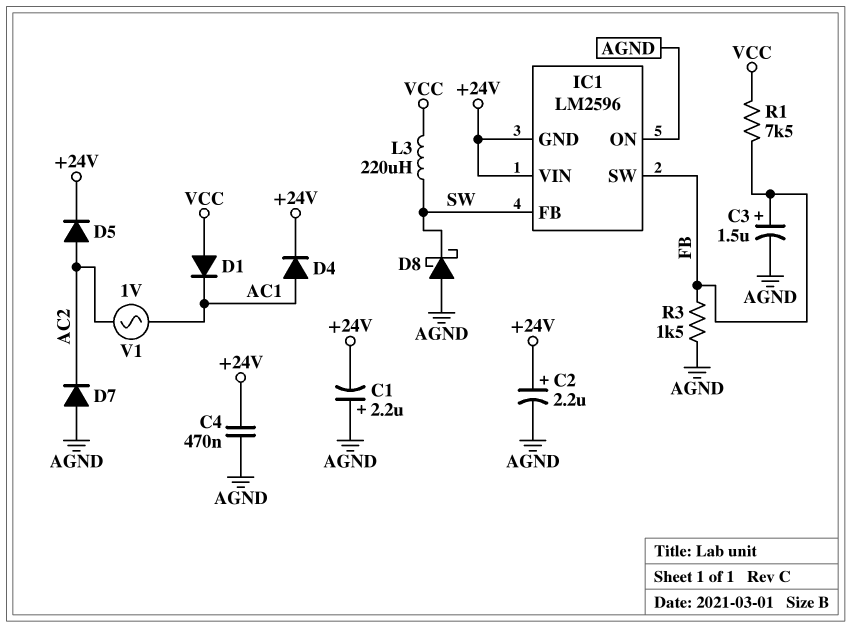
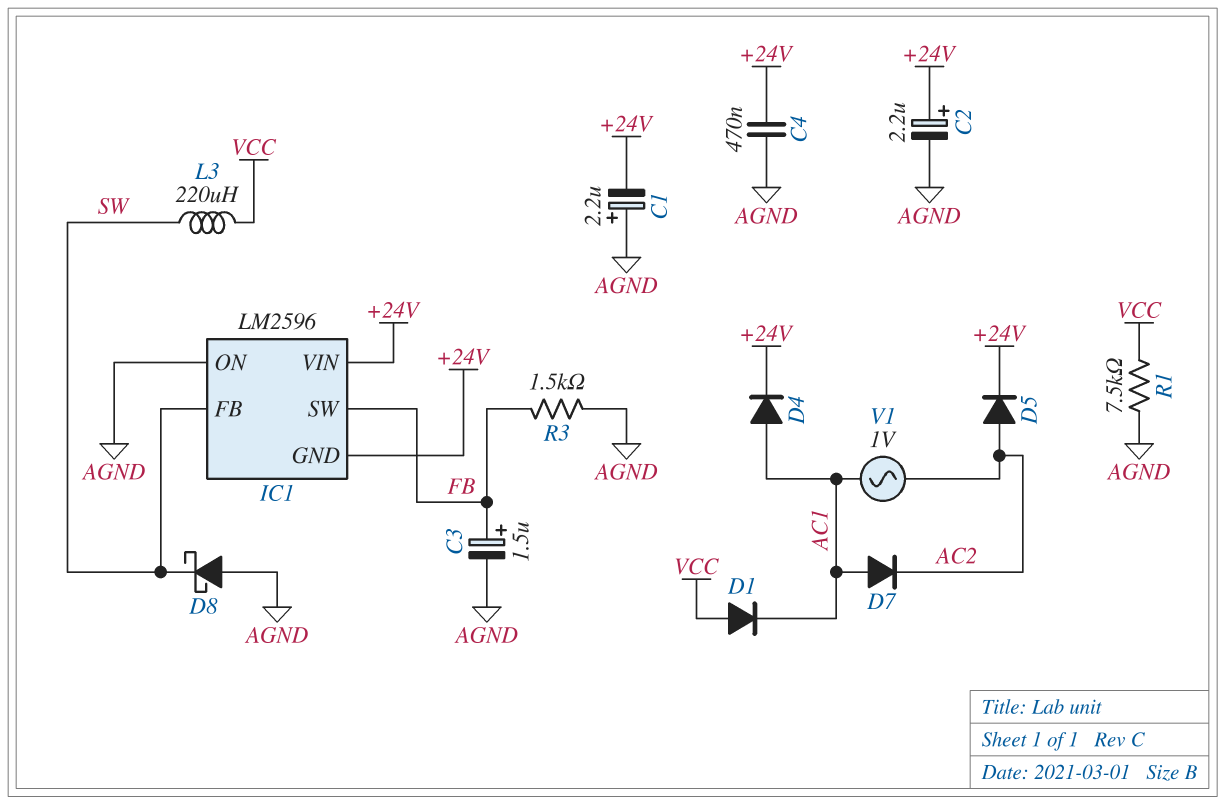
D7: diode (A AGND, K AC2) -> diode (A AC1, K AC2)
R1: 7.5k (FB, VCC) -> 7.5k (AGND, VCC)

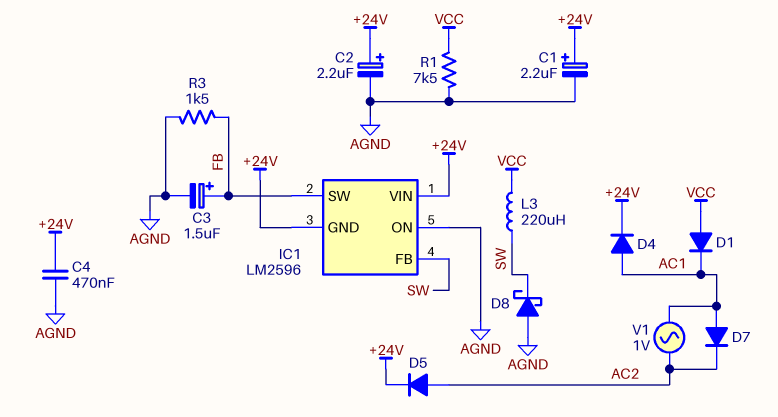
C1: 2.2uF (plus AGND, minus +24V) -> 2.2uF (plus +24V, minus AGND)

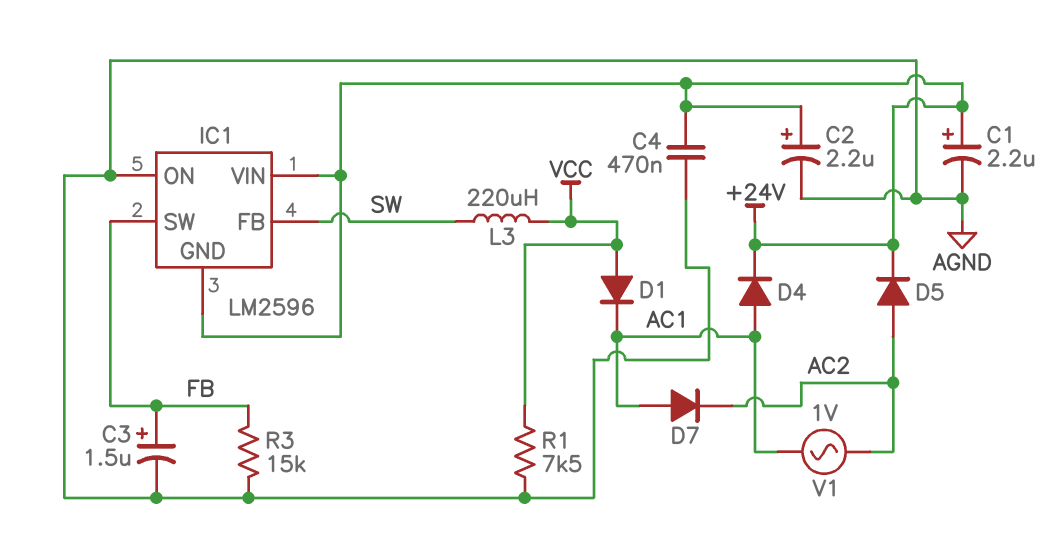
D8: schottky (A AGND, K SW) -> none
R3: 1.5k (AGND, FB) -> 15k (AGND, FB)

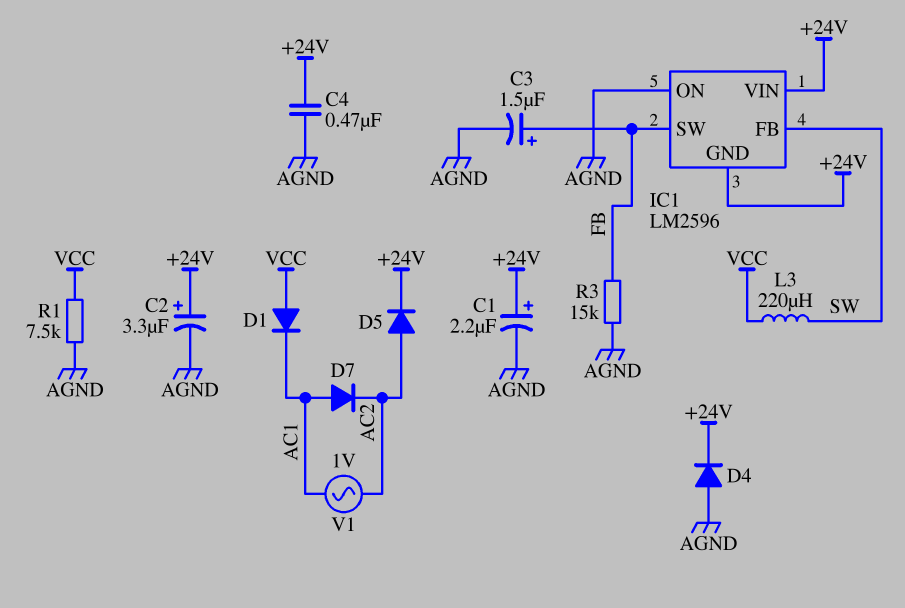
C2: 2.2uF (plus +24V, minus AGND) -> 3.3uF (plus +24V, minus AGND)
D4: diode (A AC1, K +24V) -> diode (A AGND, K +24V)

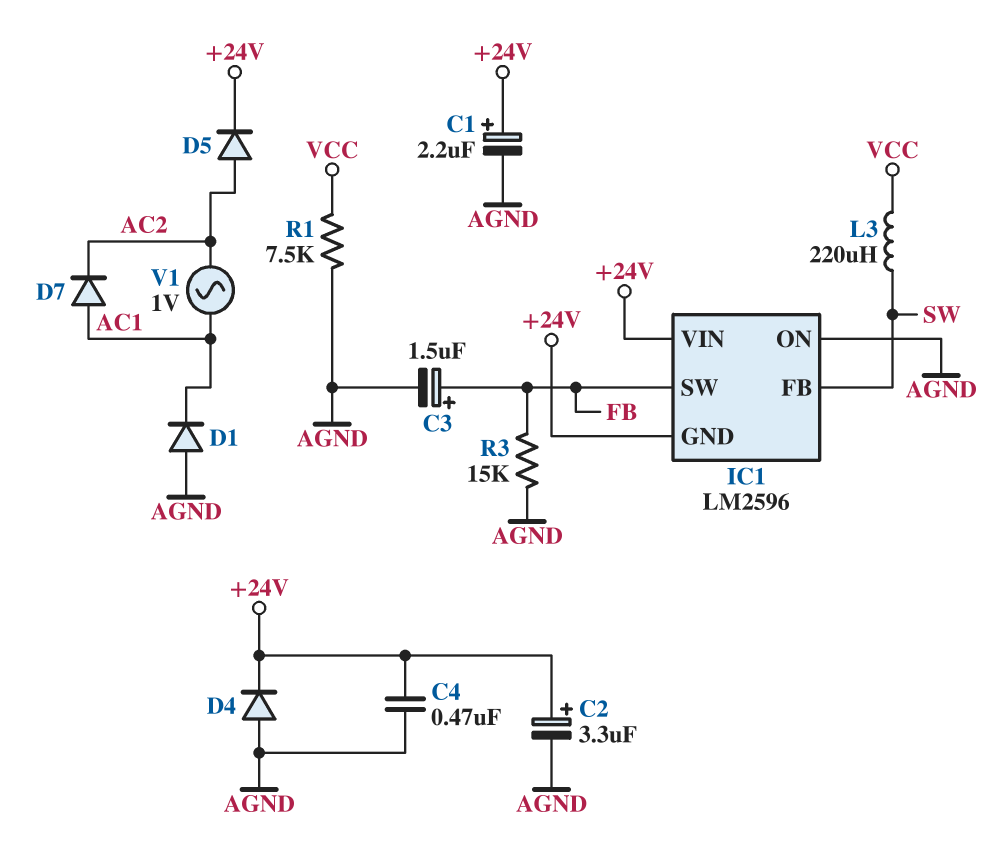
D1: diode (A VCC, K AC1) -> diode (A AGND, K AC1)

